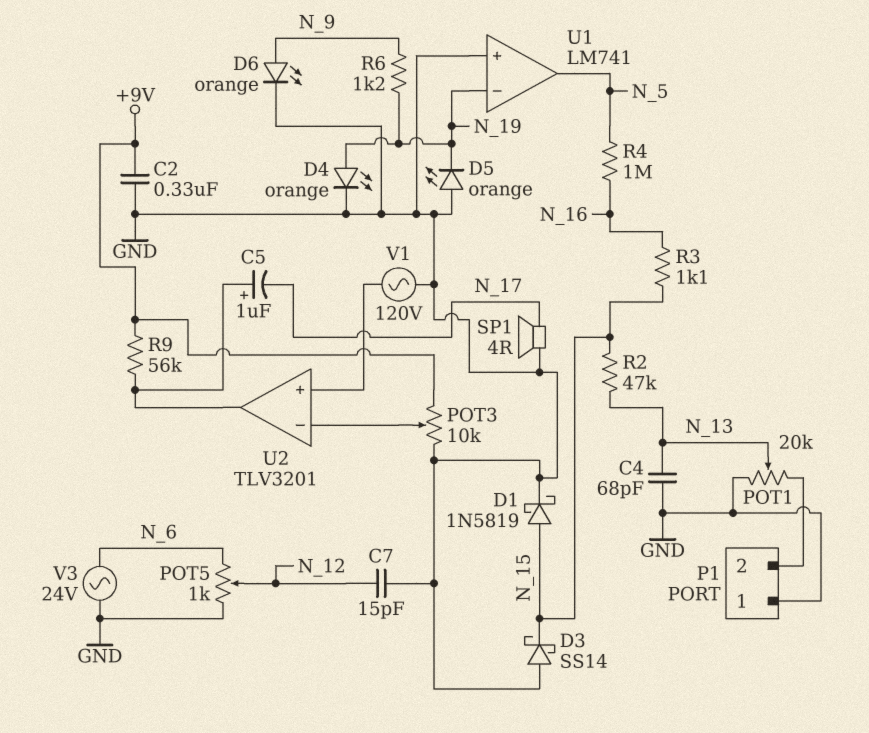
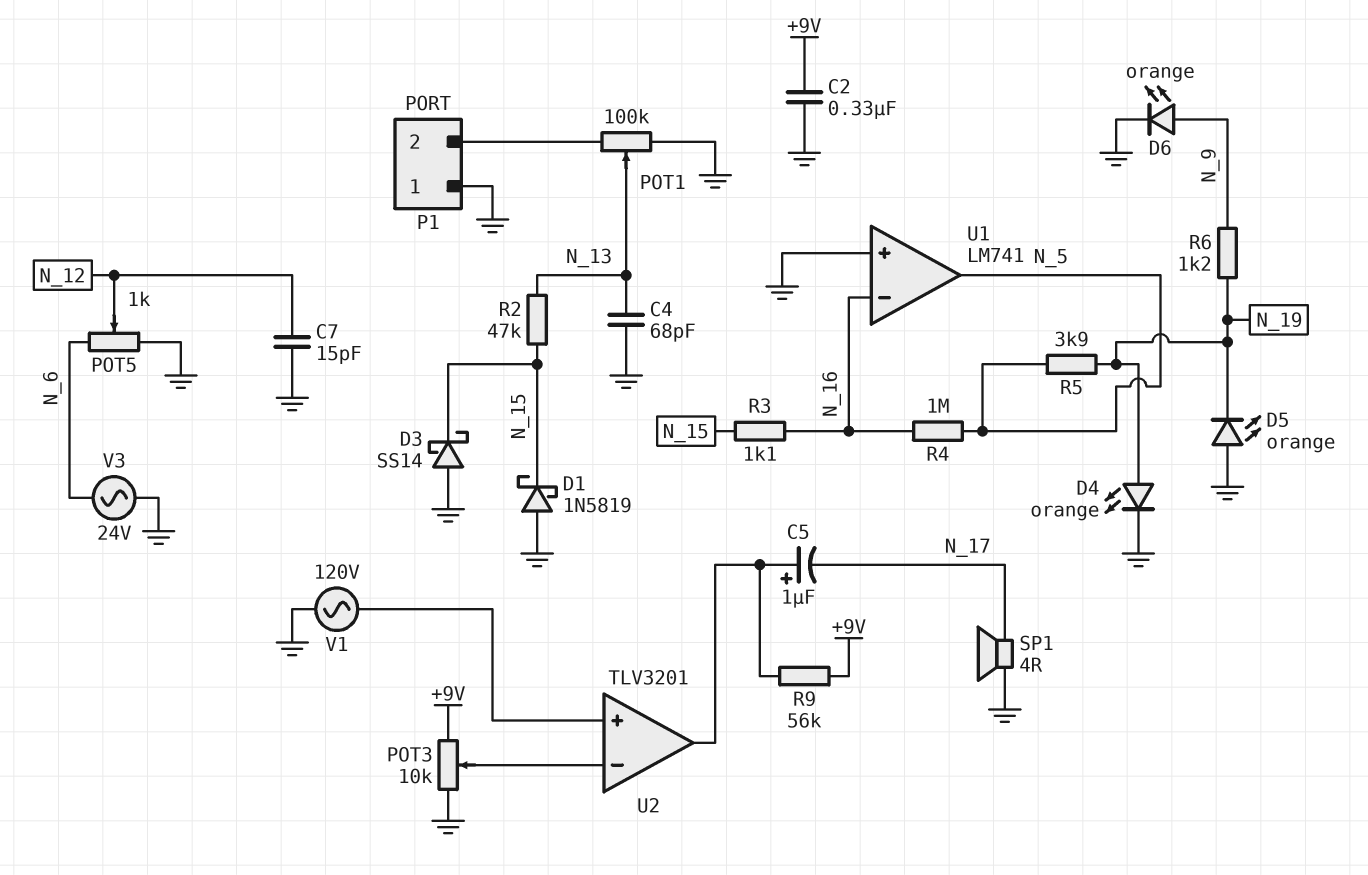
D1: schottky 1N5819 (A N_15, K GND) -> schottky 1N5819 (A GND, K N_15)
POT1: 20k (GND, P1/2, wiper N_13) -> 100k (GND, P1/2, wiper N_13)
R5: none -> 3.9k (N_5, N_19)
U1 pin in-: N_19 -> N_16

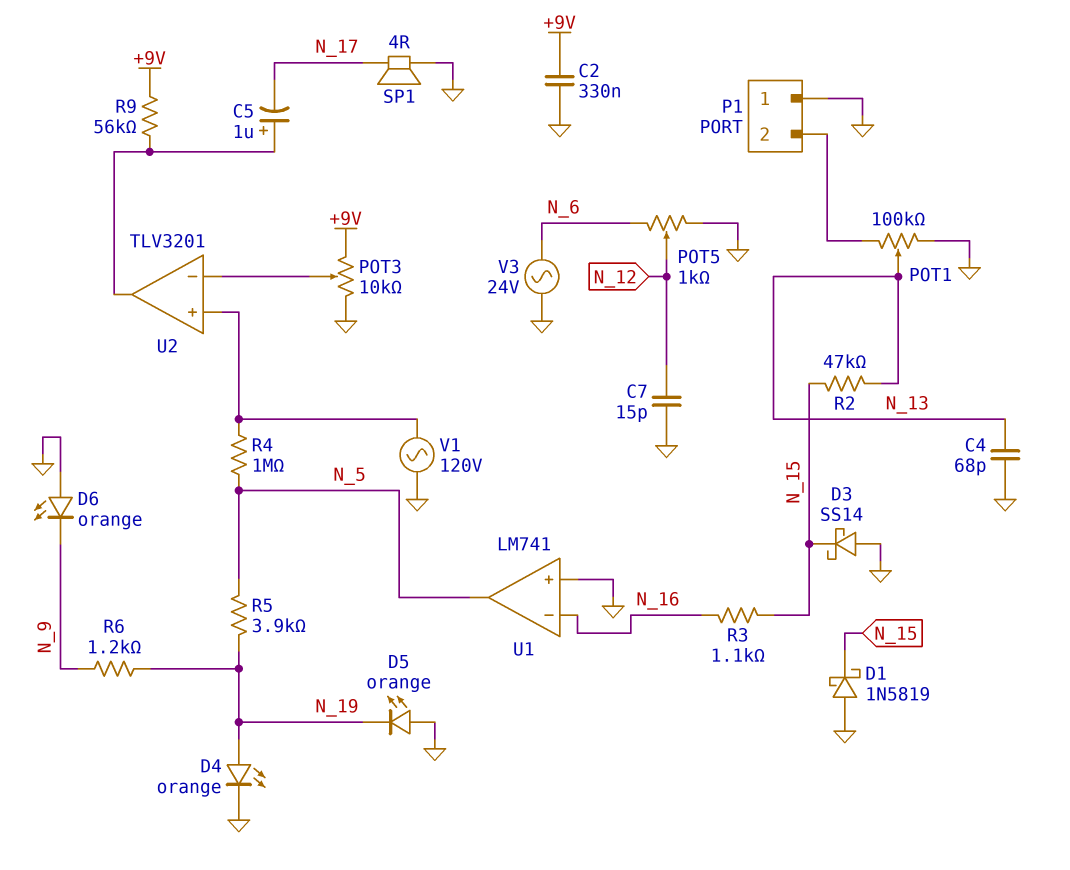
D6: LED orange (A N_9, K GND) -> LED orange (A GND, K N_9)
R4: 1M (N_5, N_16) -> 1M (N_5, U2/in+)

